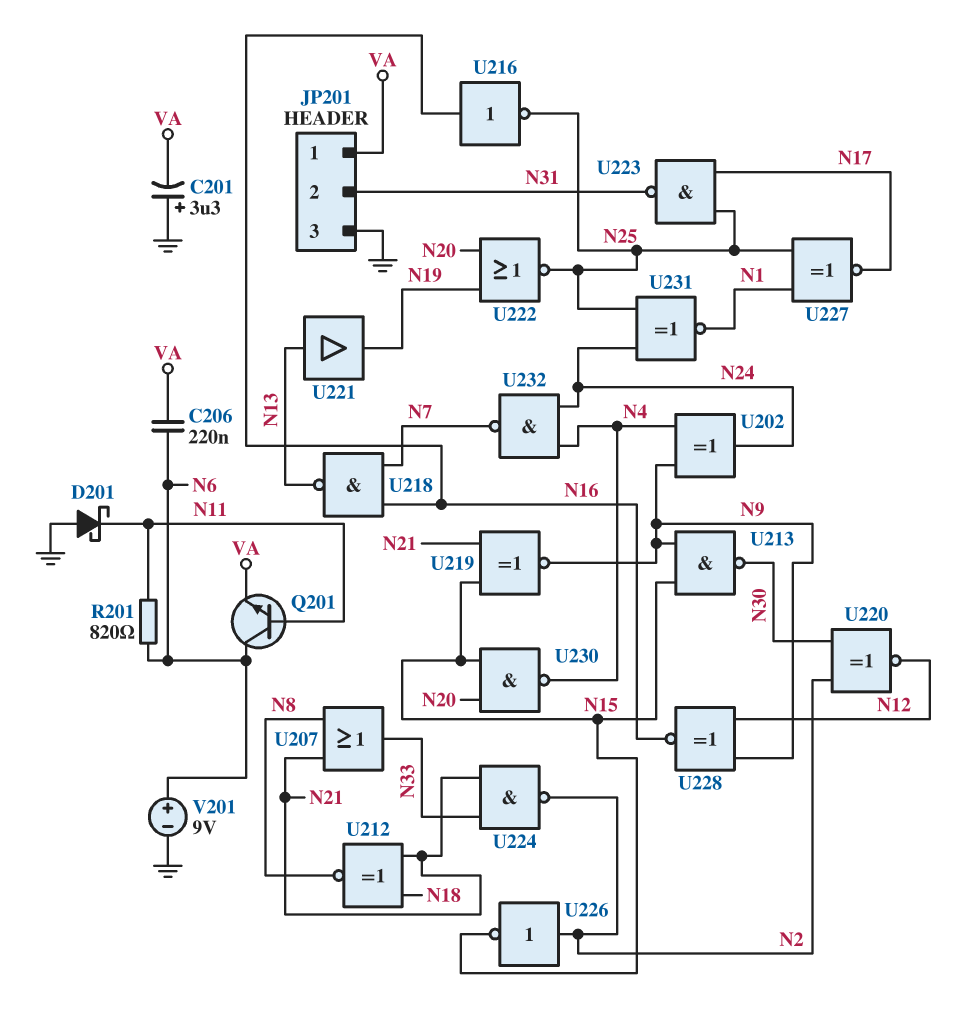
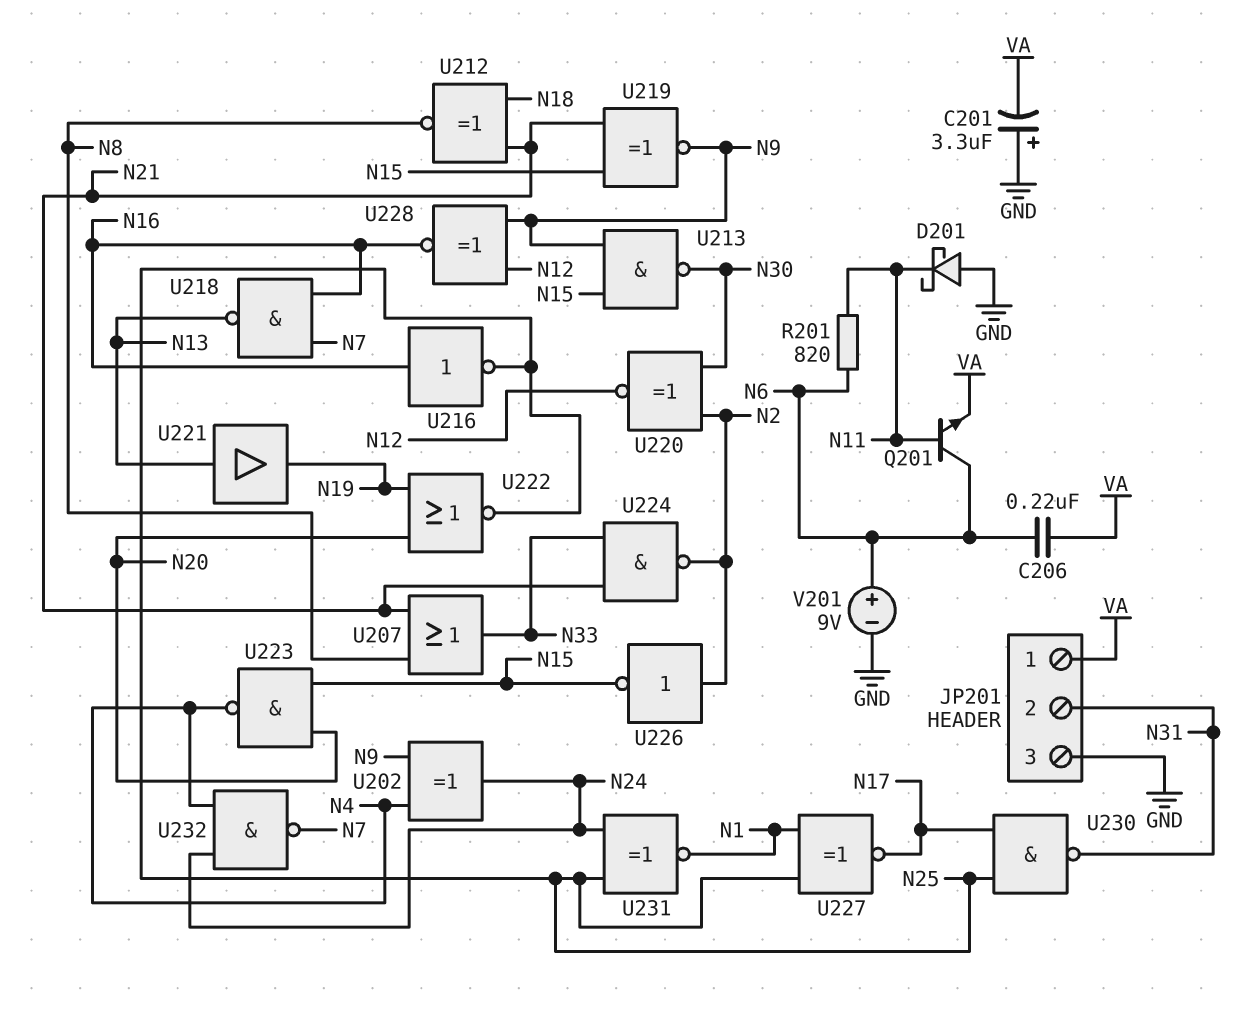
U223: NAND (in N17, in N25, out N31) -> NAND (in N15, in N20, out N4)
U230: NAND (in N15, in N20, out N4) -> NAND (in N17, in N25, out N31)

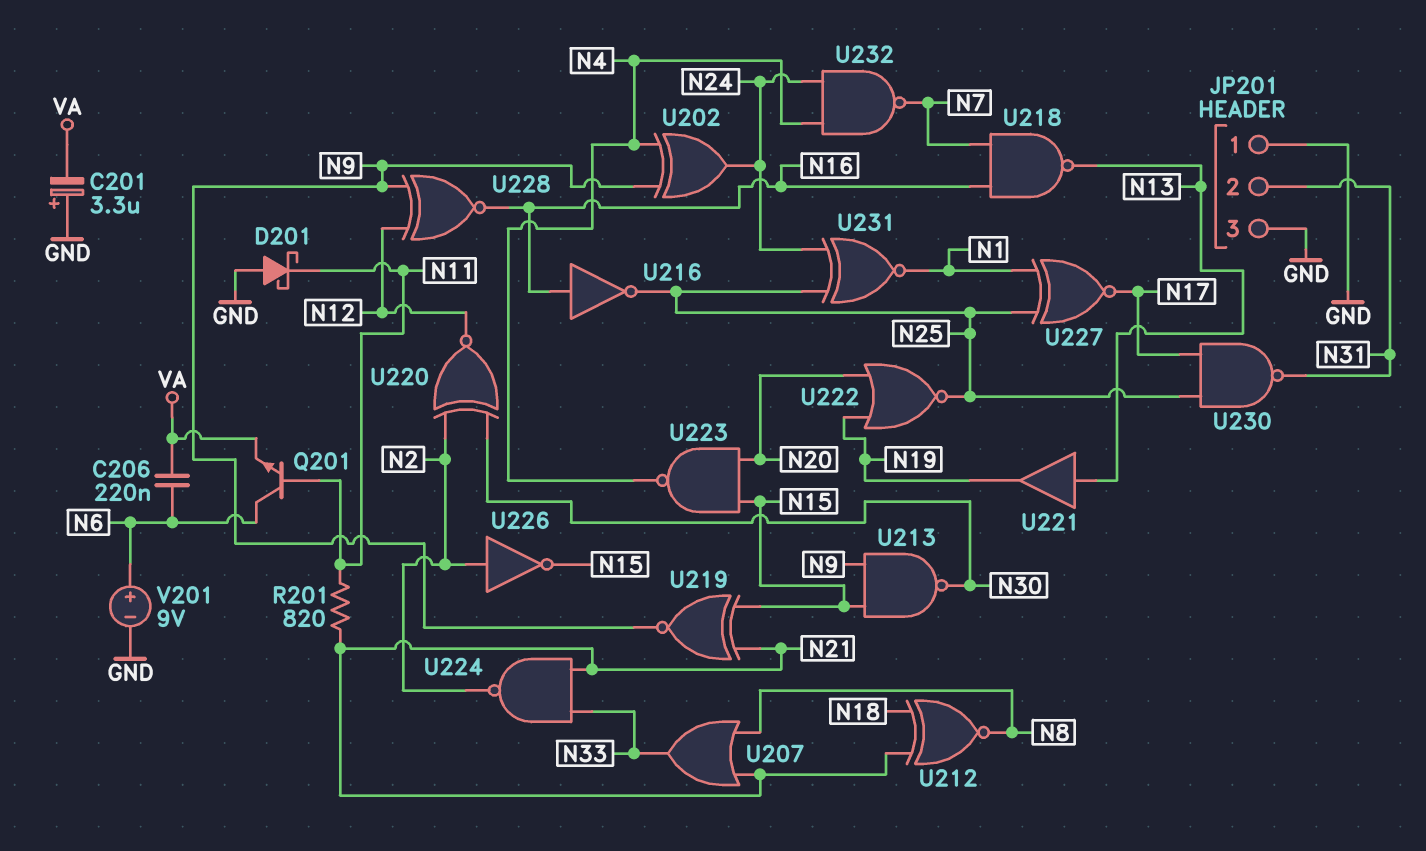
JP201 pin 1: VA -> GND
R201: 820 (N6, N11) -> 820 (N11, N21)

